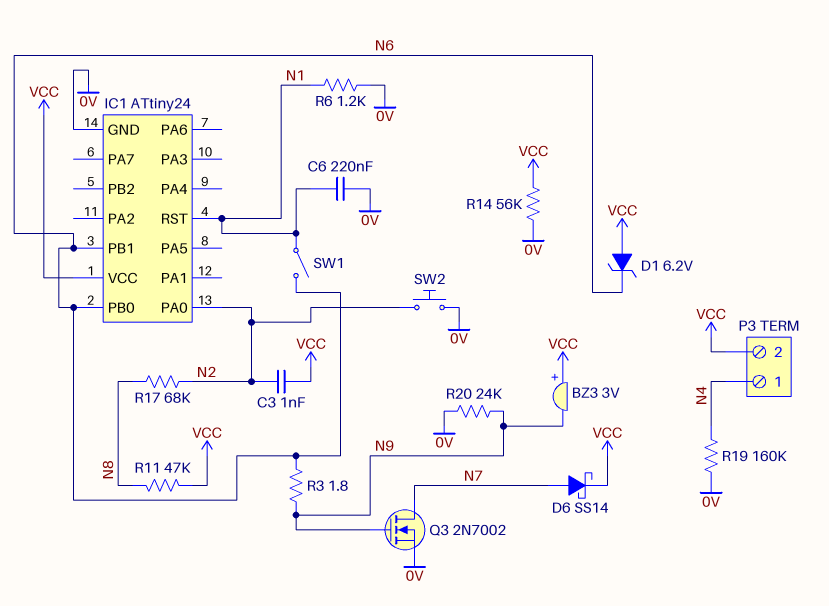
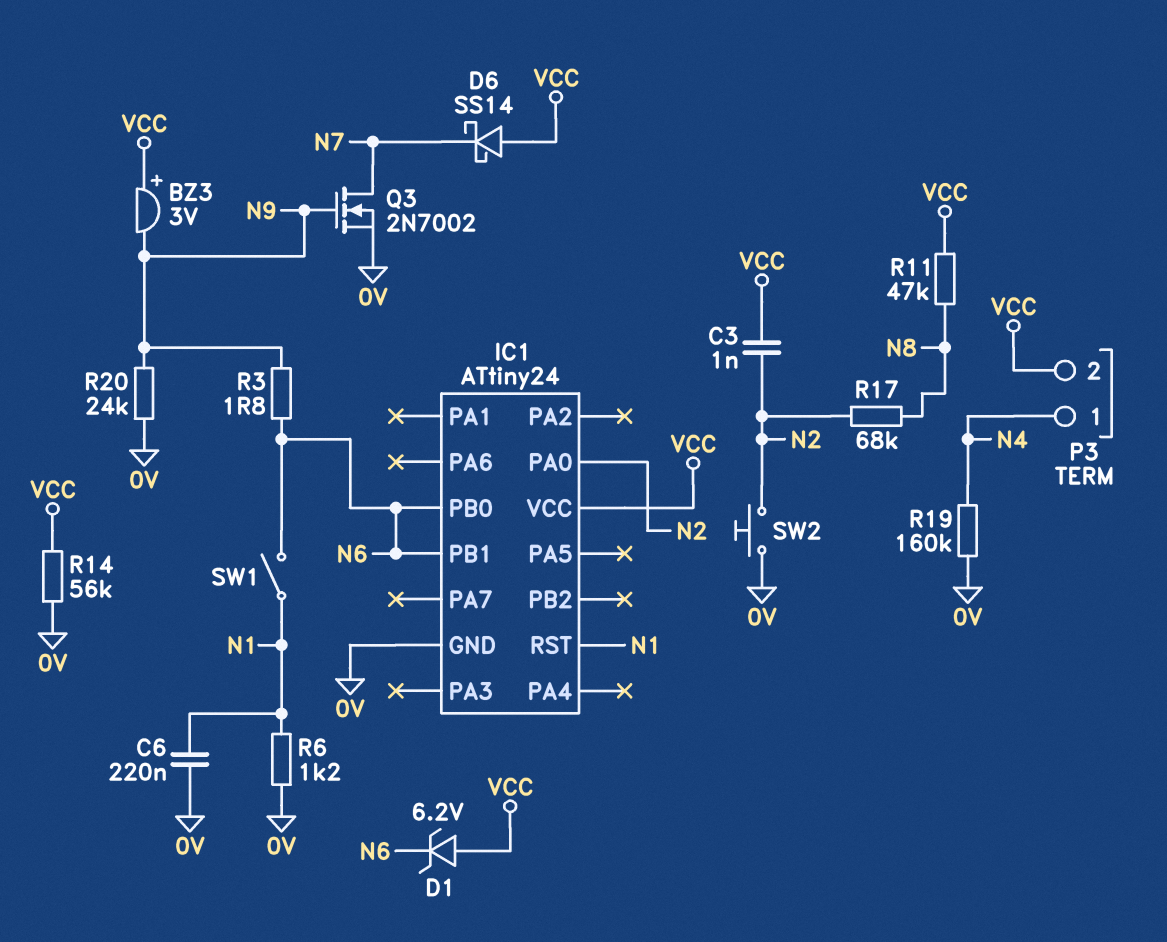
D6: schottky SS14 (A N7, K VCC) -> schottky SS14 (A VCC, K N7)

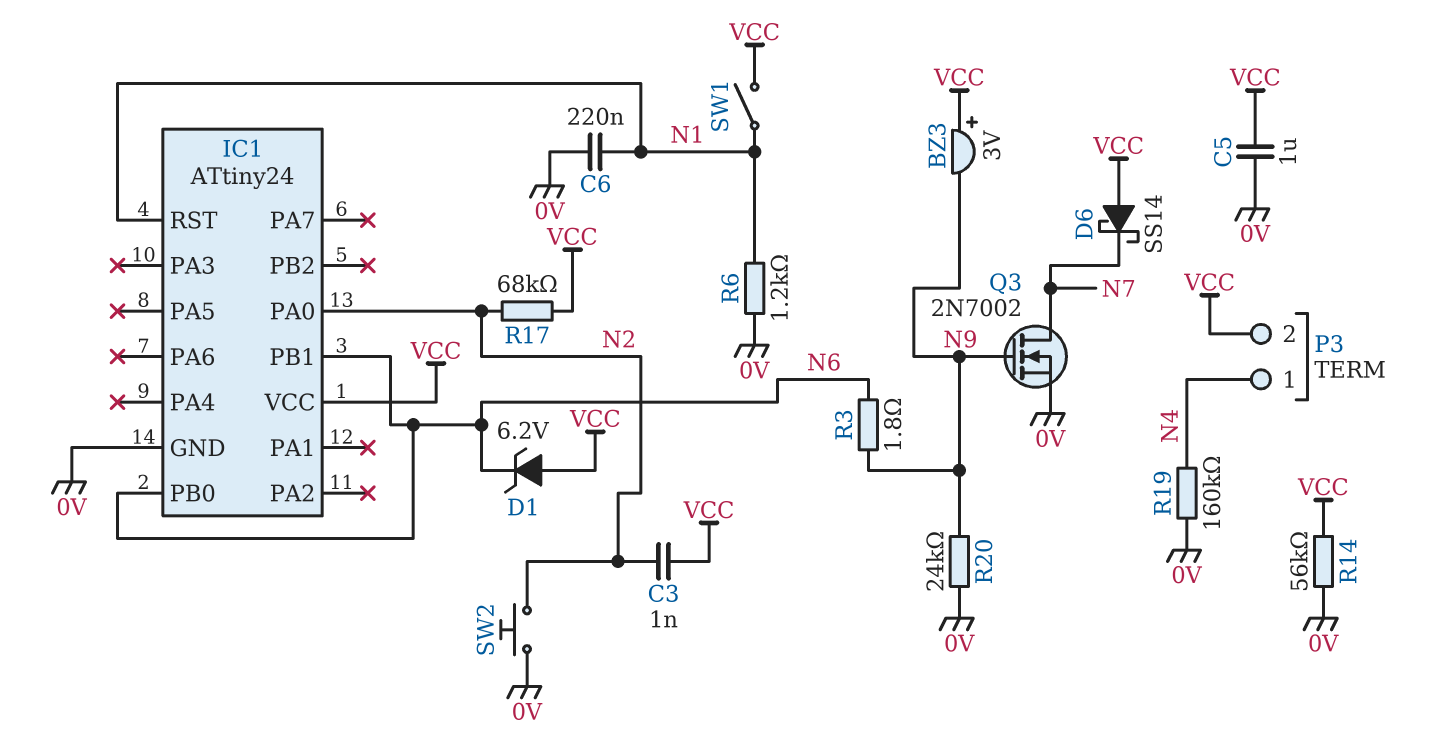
C5: none -> 1uF (0V, VCC)
R11: 47k (N8, VCC) -> none
R17: 68k (N2, N8) -> 68k (N2, VCC)
SW1: switch (N1, N6) -> switch (N1, VCC)

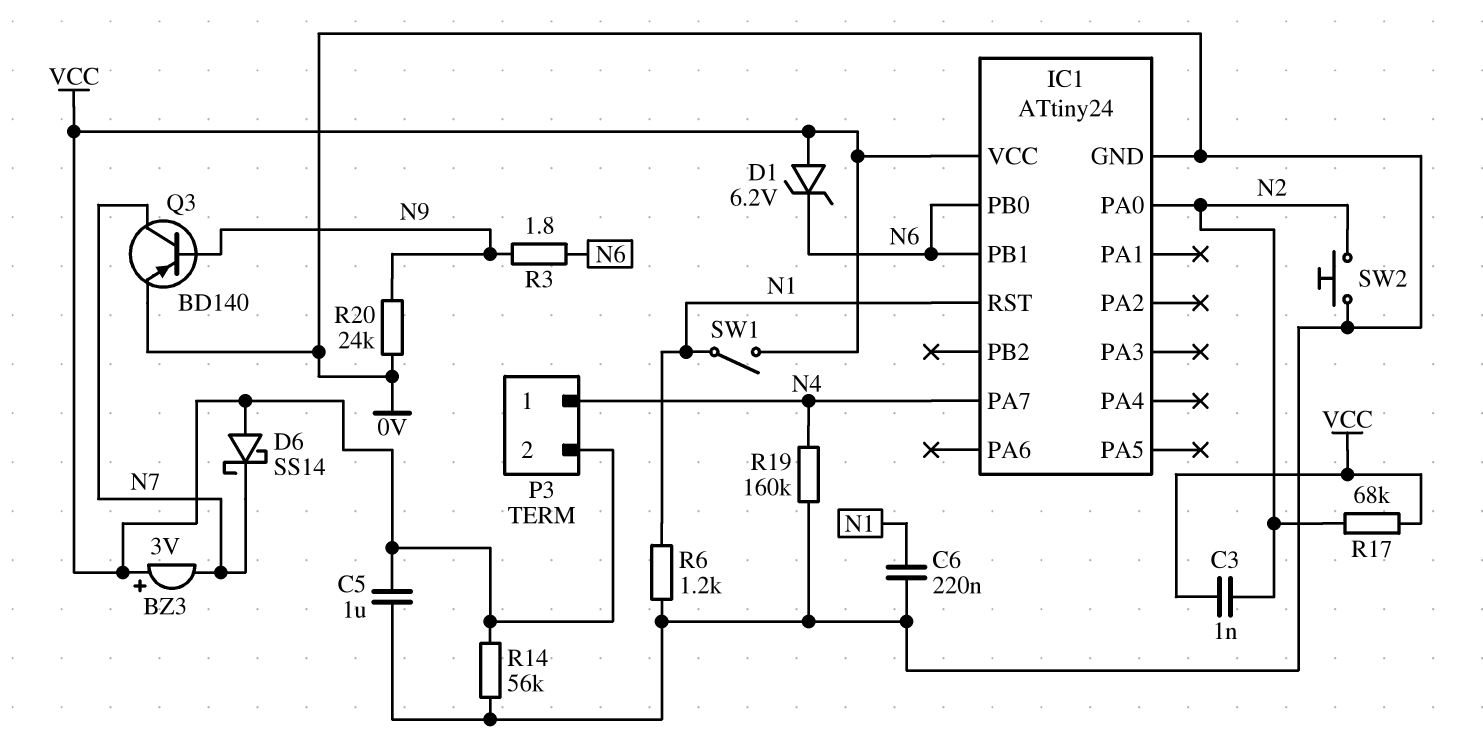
BZ3: buzzer 3V (plus VCC, minus N9) -> buzzer 3V (plus VCC, minus N7)
IC1 pin PA7: none -> N4
Q3: NMOS 2N7002 (G N9, D N7, S 0V) -> PNP BD140 (B N9, C N7, E 0V)

